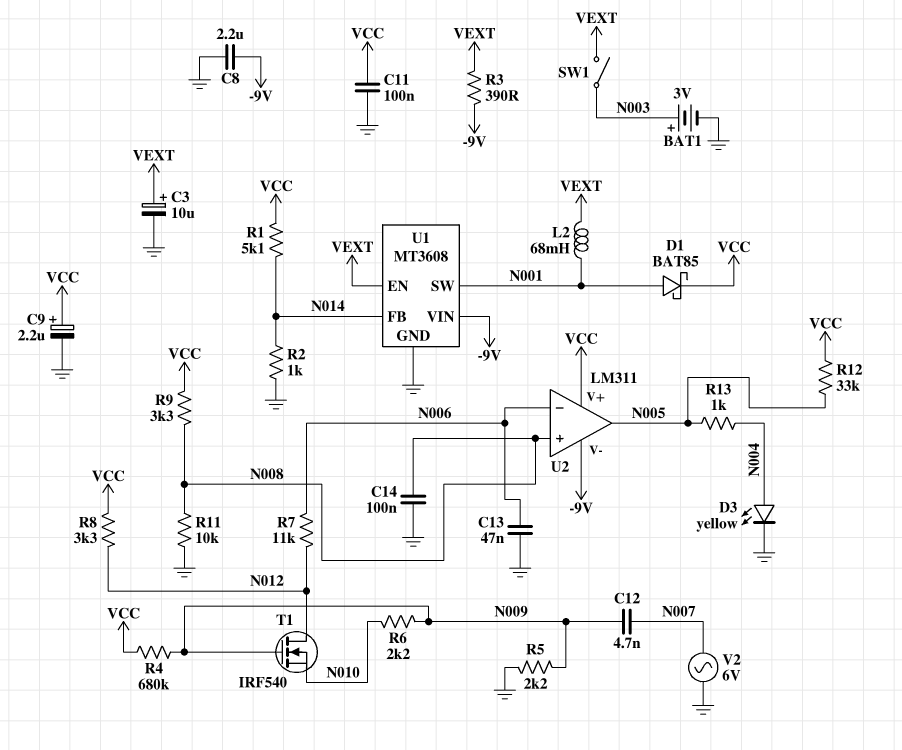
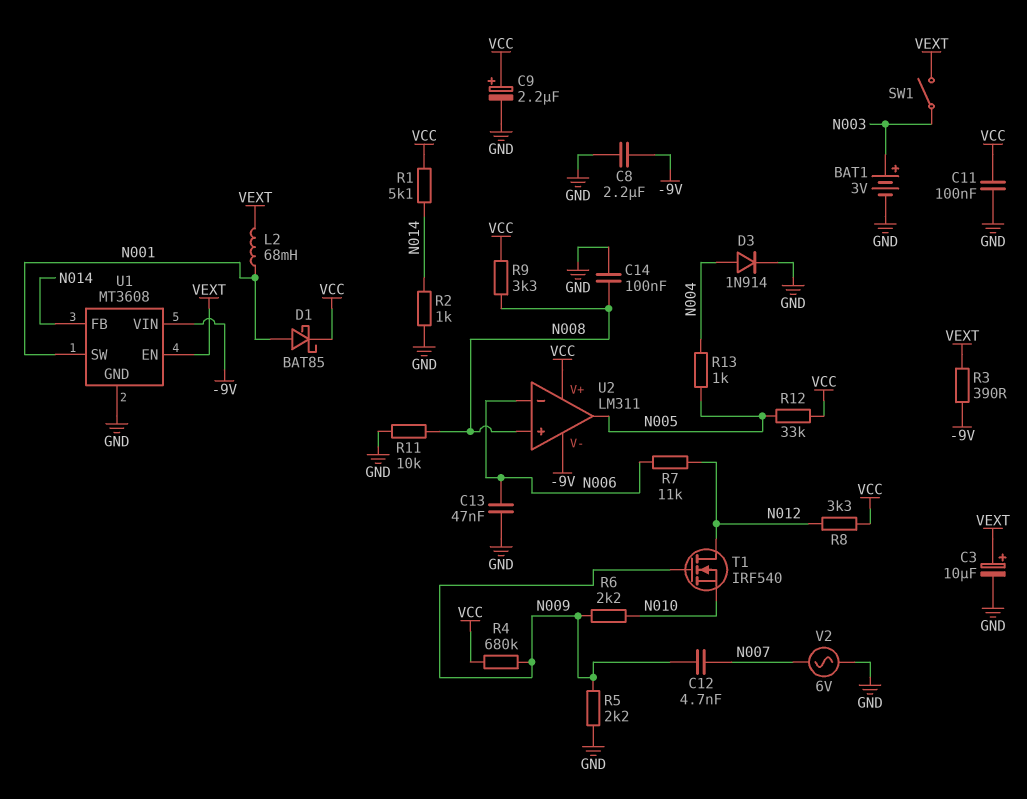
D3: LED yellow (A N004, K GND) -> diode 1N914 (A N004, K GND)

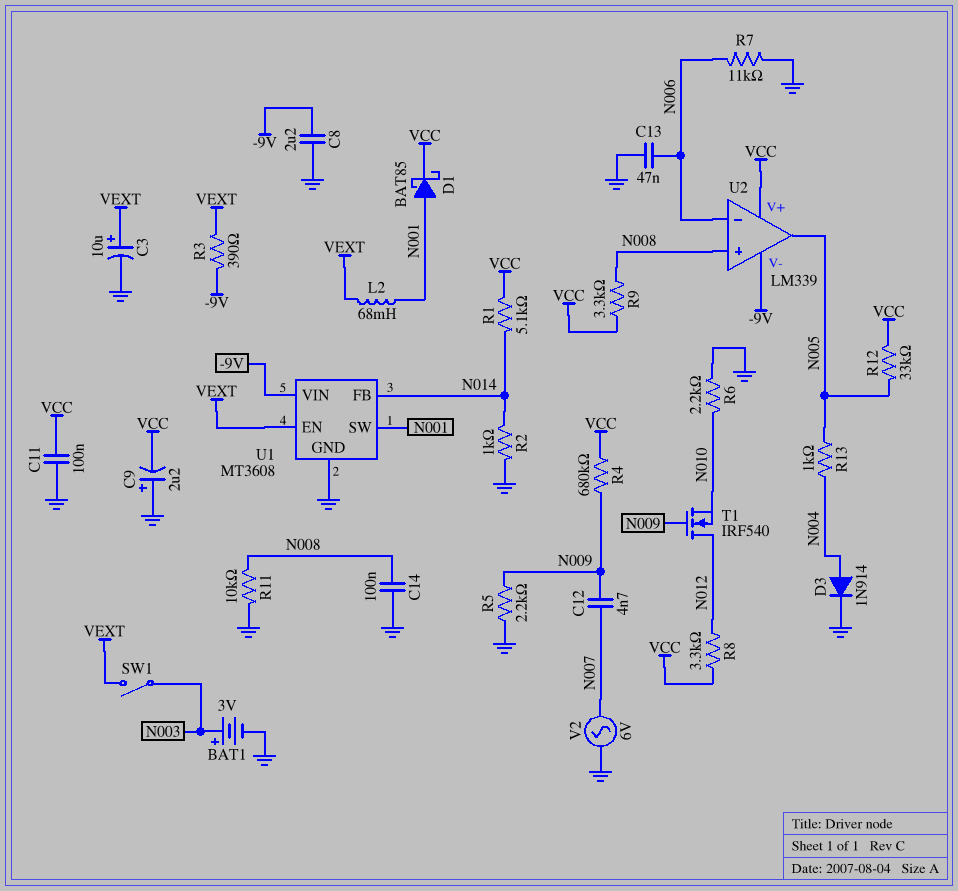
C9: 2.2uF (plus VCC, minus GND) -> 2.2uF (plus GND, minus VCC)
R6: 2.2k (N009, N010) -> 2.2k (GND, N010)
R7: 11k (N006, N012) -> 11k (GND, N006)
U2: LM311 -> LM339

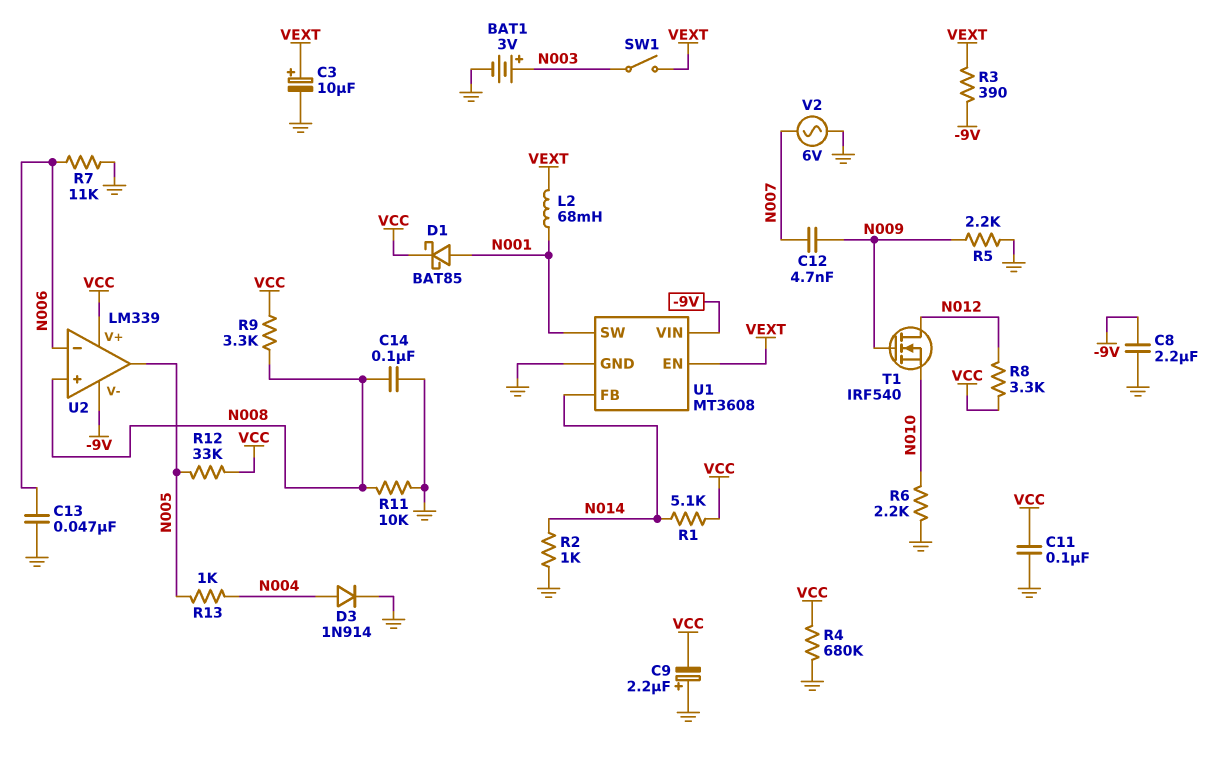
R4: 680k (N009, VCC) -> 680k (GND, VCC)

